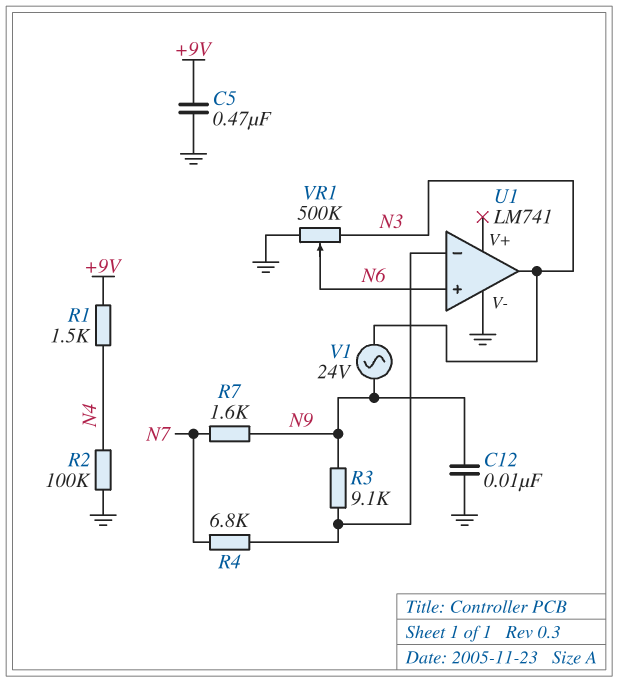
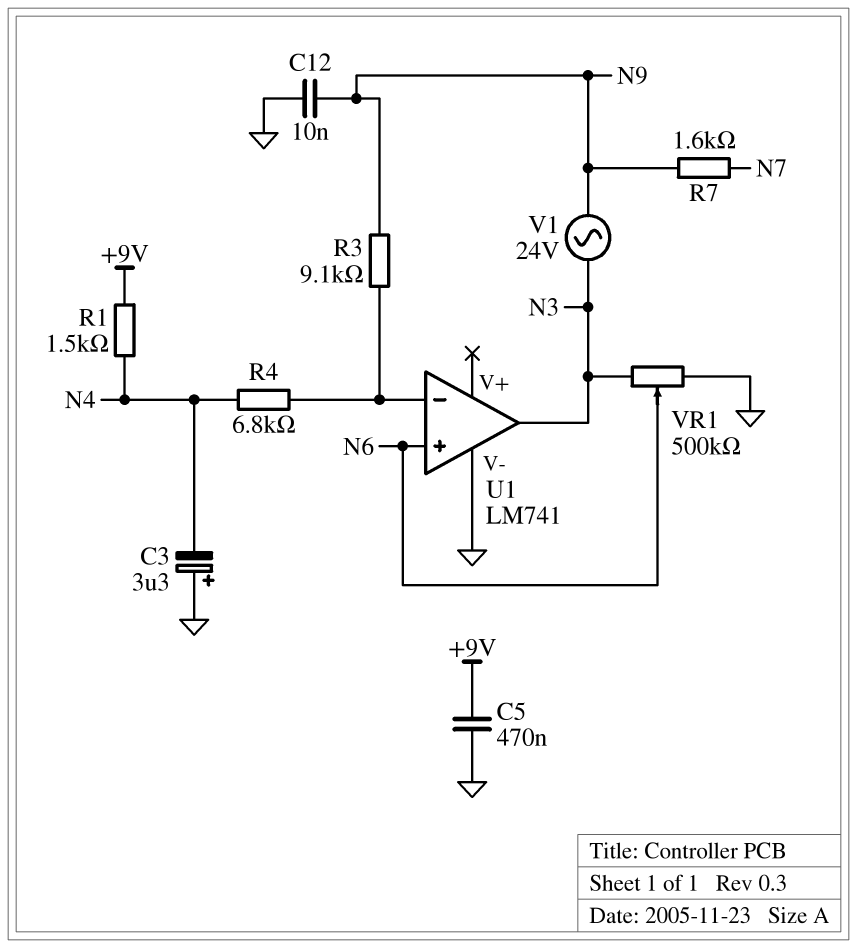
C3: none -> 3.3uF (plus GND, minus N4)
R2: 100k (GND, N4) -> none
R4: 6.8k (N7, U1/in-) -> 6.8k (N4, U1/in-)

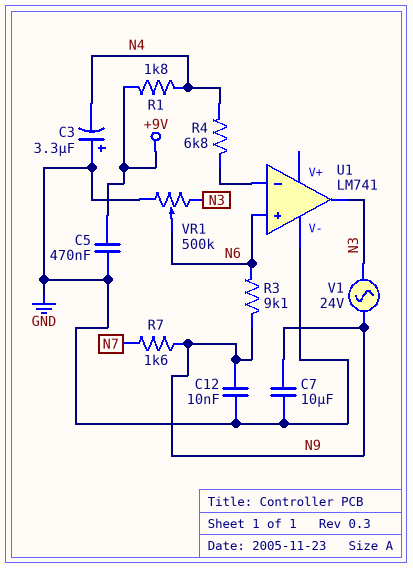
C7: none -> 10uF (GND, N9)
R1: 1.5k (+9V, N4) -> 1.8k (+9V, N4)
R3: 9.1k (N9, U1/in-) -> 9.1k (N6, N9)

